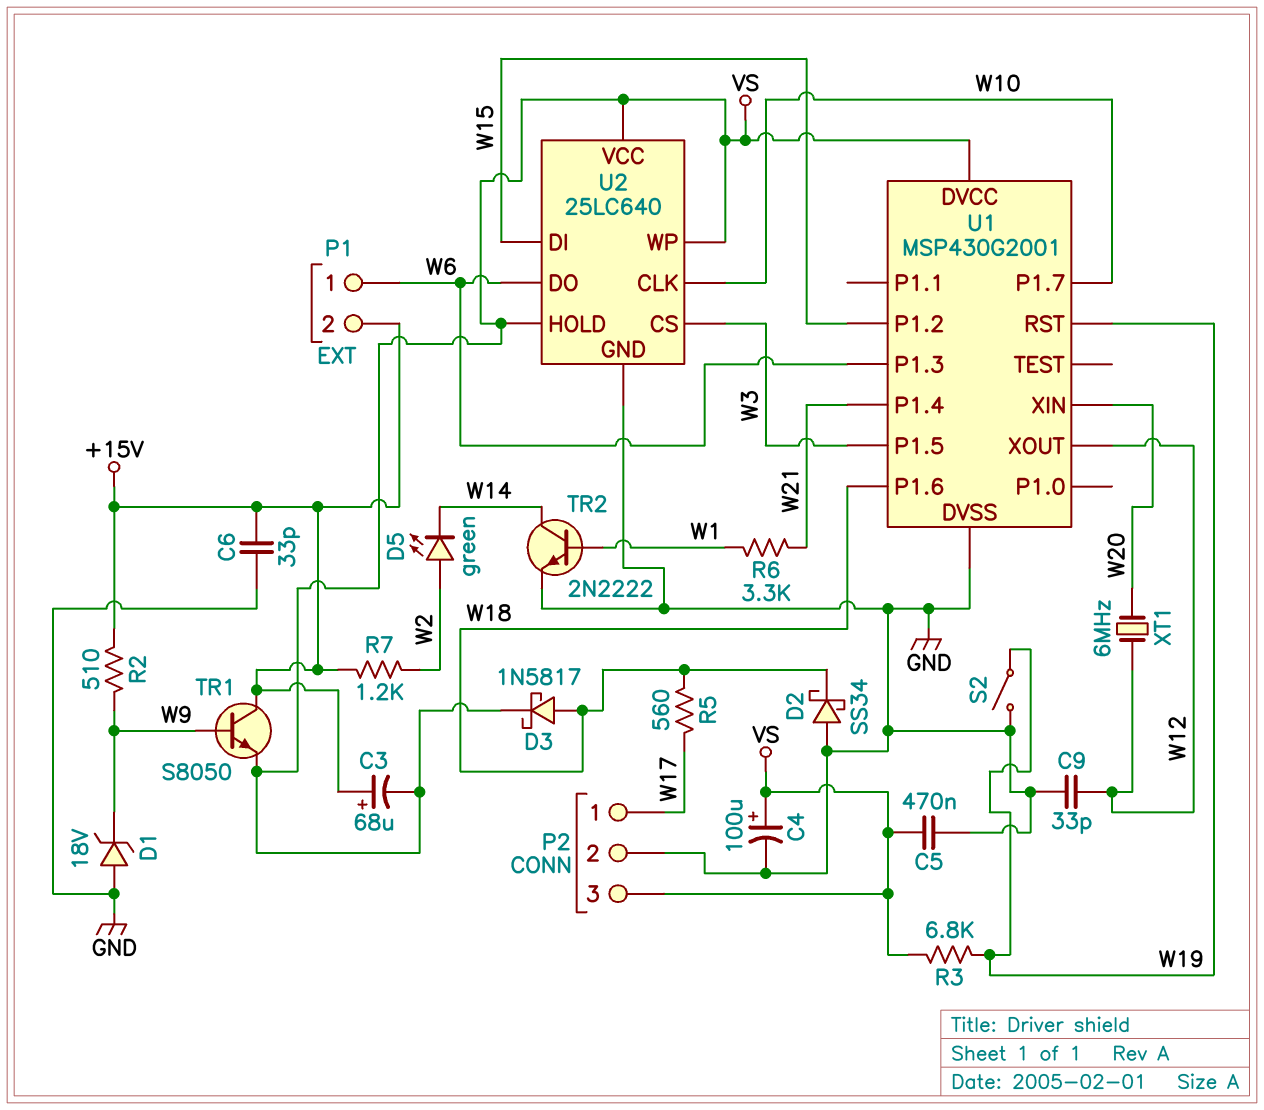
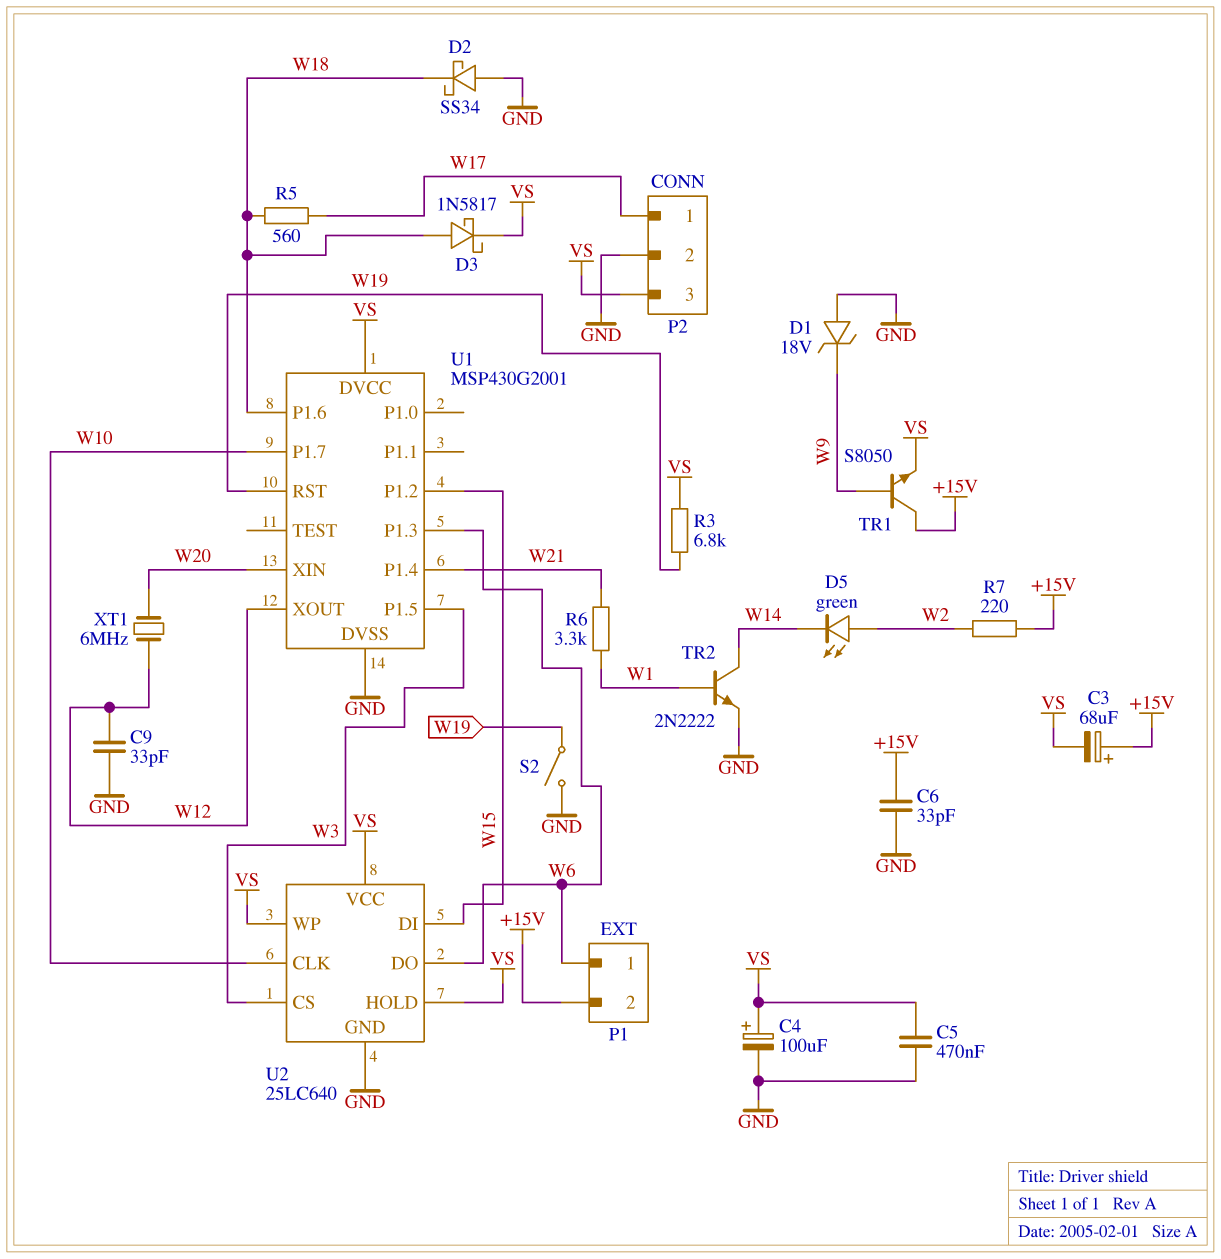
R2: 510 (+15V, W9) -> none
R7: 1.2k (+15V, W2) -> 220 (+15V, W2)

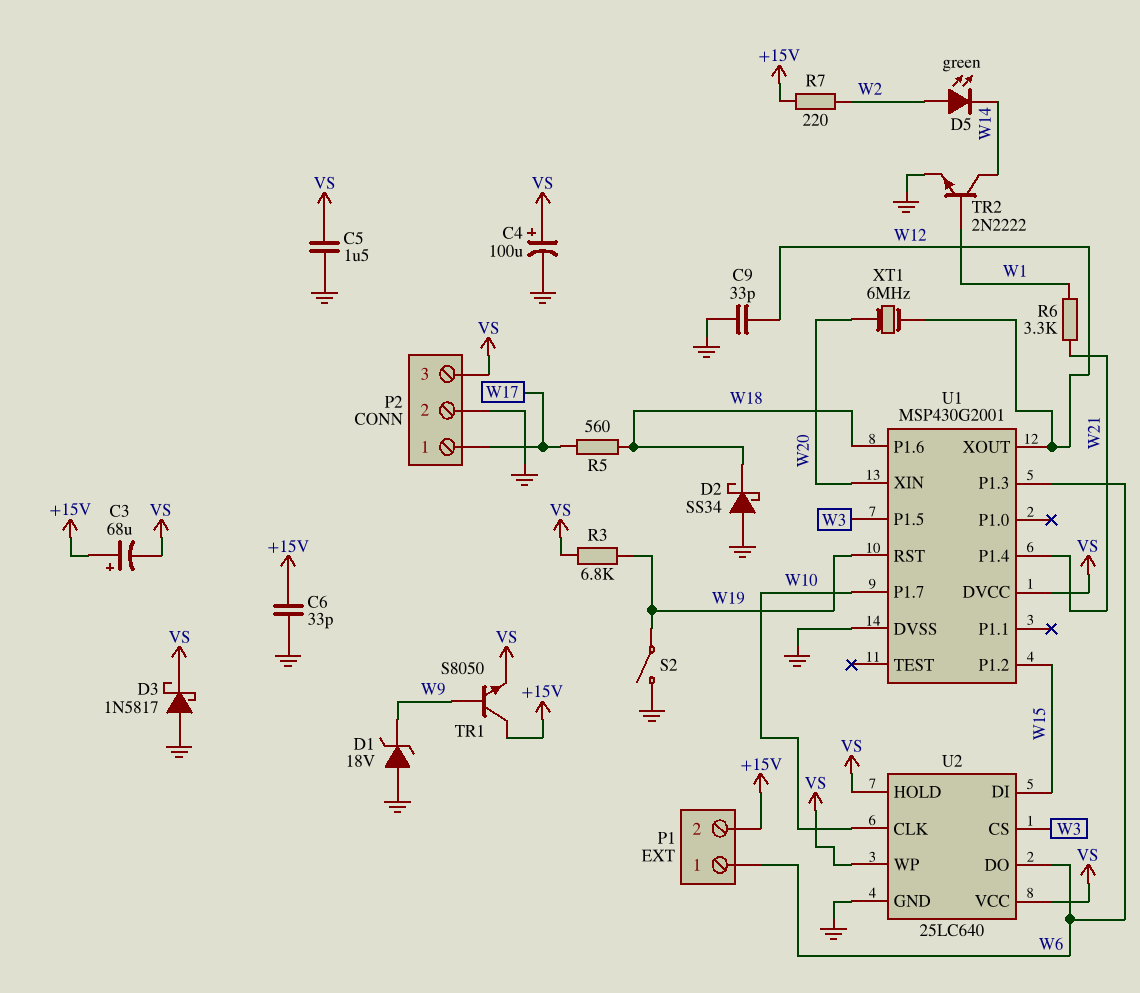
C5: 470nF (GND, VS) -> 1.5uF (GND, VS)
D3: schottky 1N5817 (A W18, K VS) -> schottky 1N5817 (A GND, K VS)

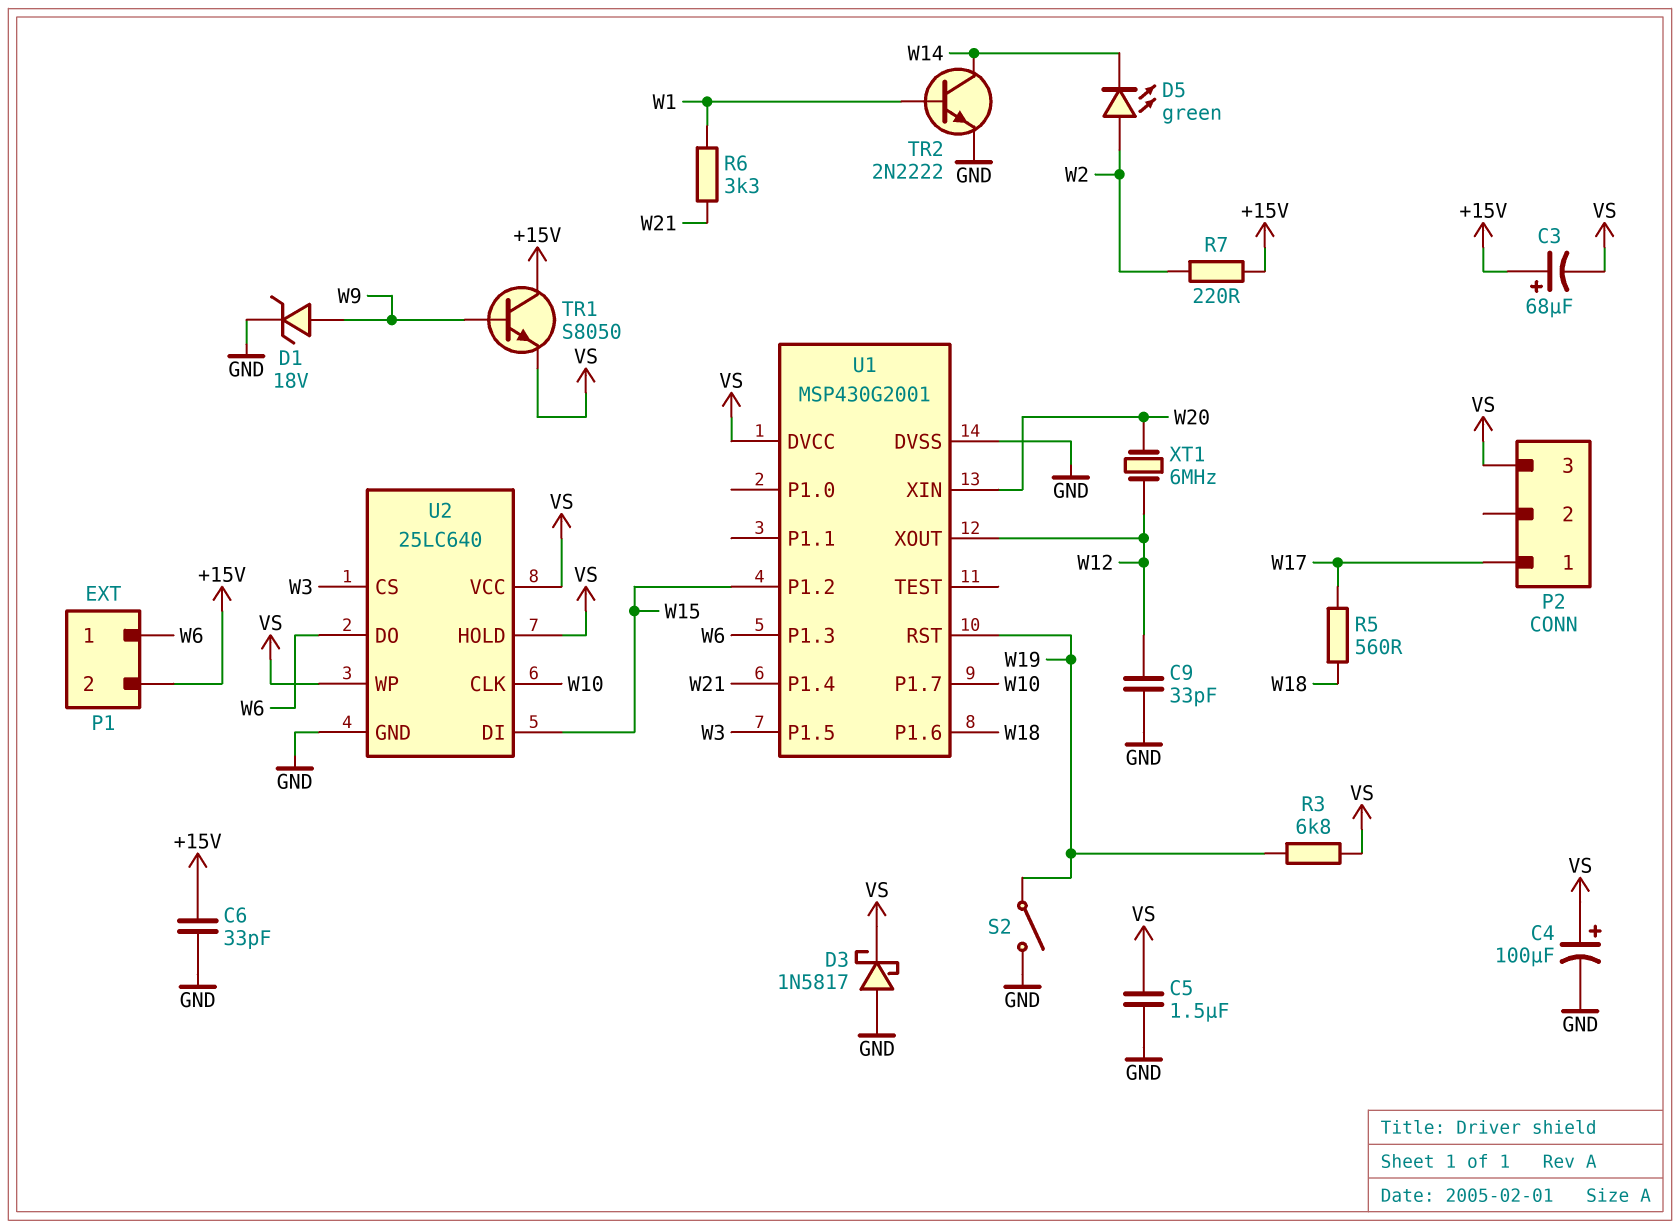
D1: zener 18V (A GND, K W9) -> zener 18V (A W9, K GND)
D2: schottky SS34 (A GND, K W18) -> none
P2 pin 2: GND -> none

